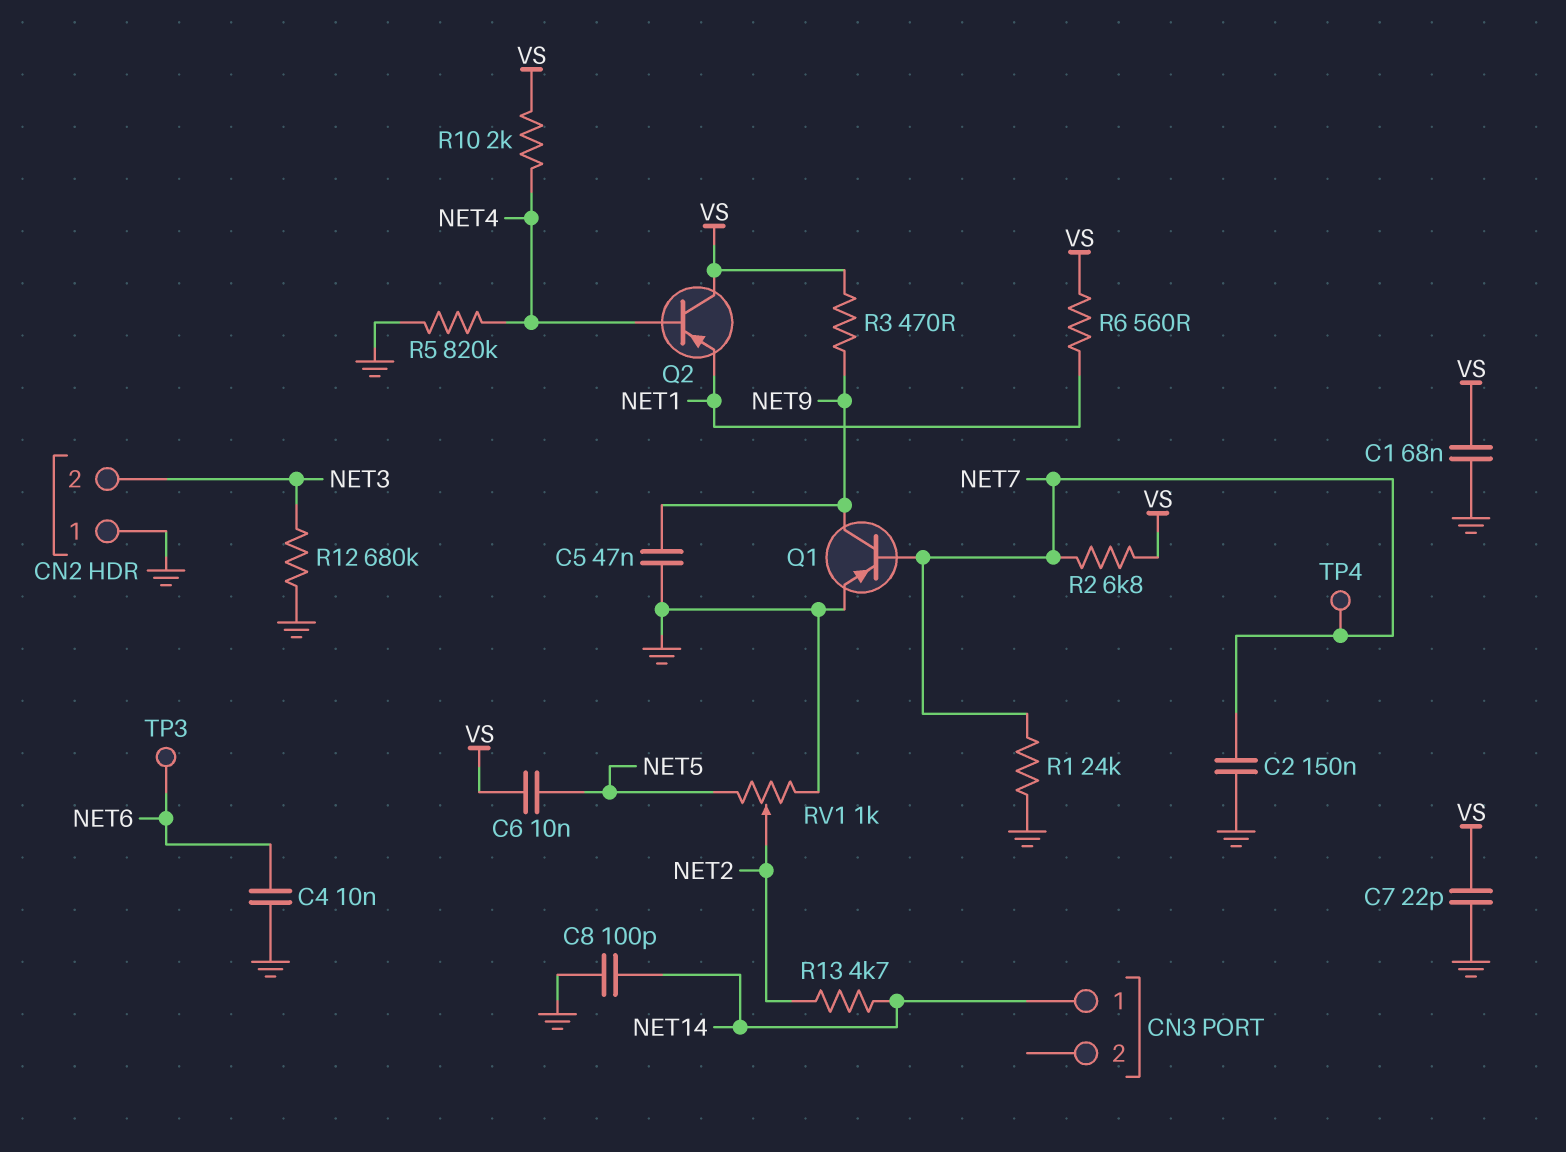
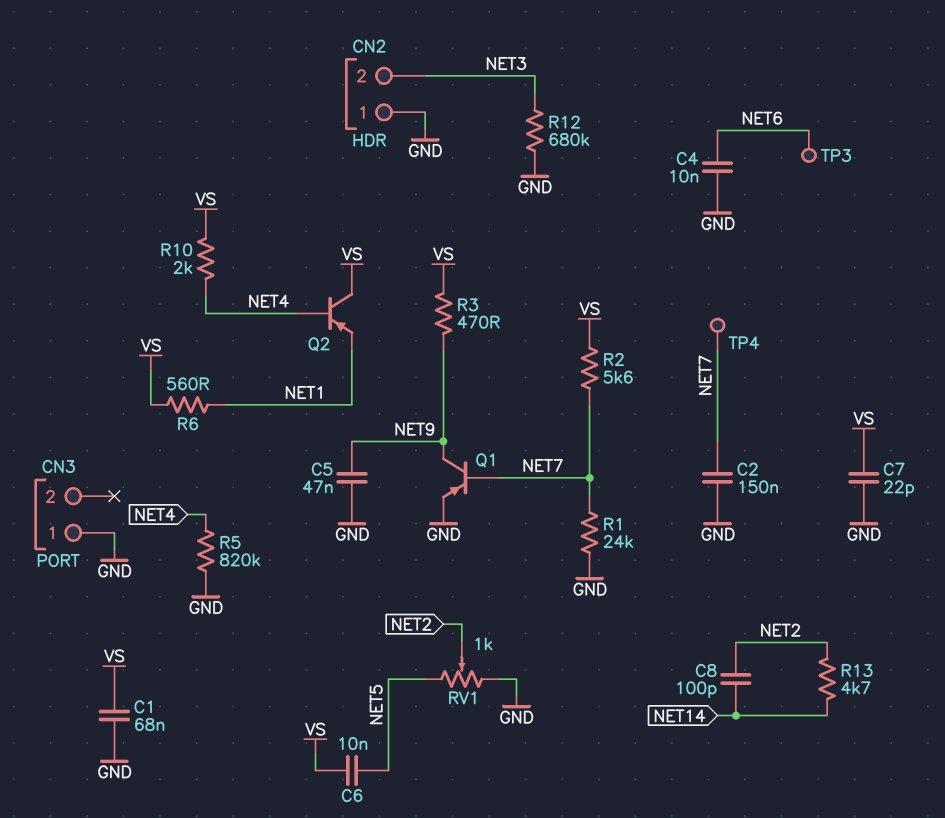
C8: 100pF (GND, NET14) -> 100pF (NET2, NET14)
CN3 pin 1: NET14 -> GND
R2: 6.8k (NET7, VS) -> 5.6k (NET7, VS)

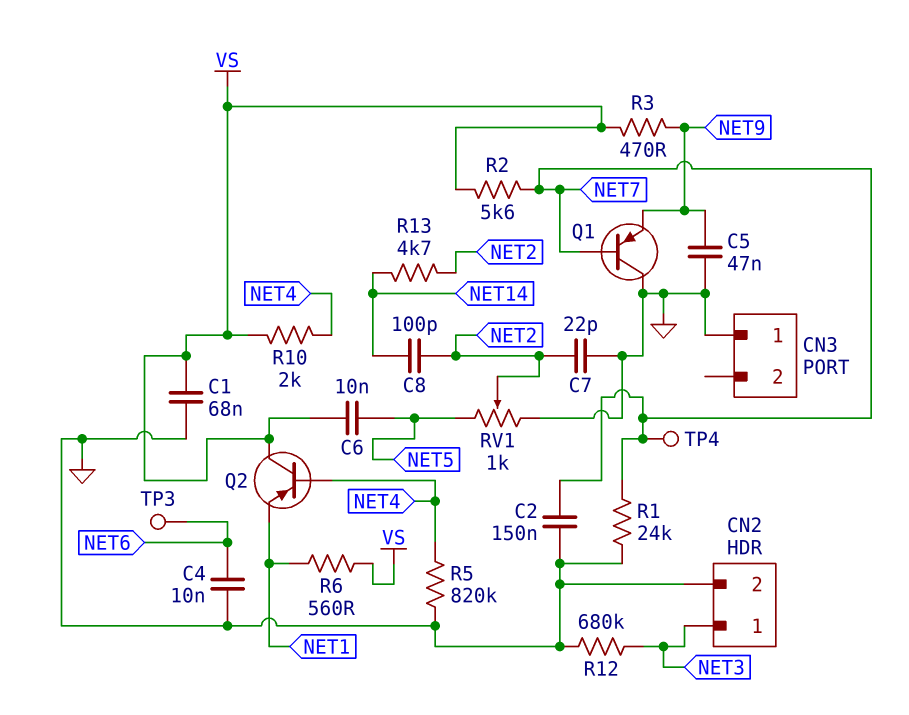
C7: 22pF (GND, VS) -> 22pF (GND, NET2)
CN2 pin 1: GND -> NET3
CN2 pin 2: NET3 -> GND
Q1: PNP (B NET7, C NET9, E GND) -> PNP (B NET7, C GND, E NET9)

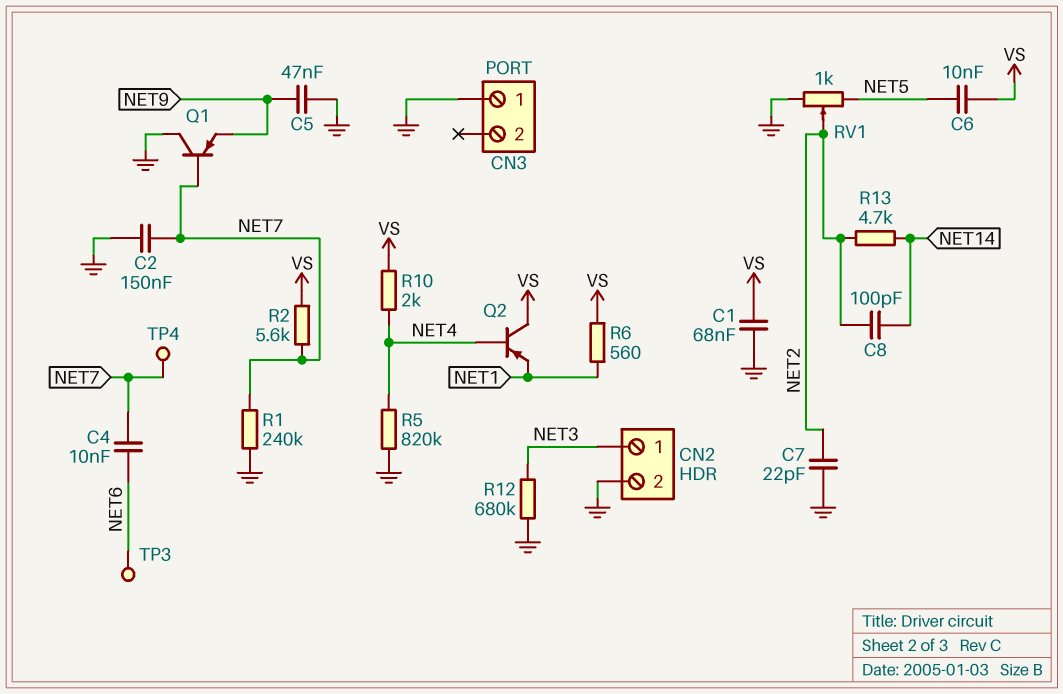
C4: 10nF (GND, NET6) -> 10nF (NET6, NET7)
R1: 24k (GND, NET7) -> 240k (GND, NET7)
R3: 470 (NET9, VS) -> none

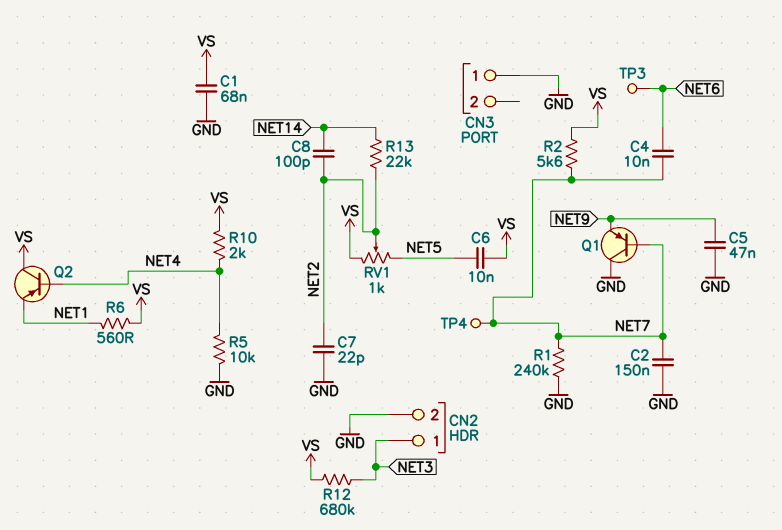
R5: 820k (GND, NET4) -> 10k (GND, NET4)
R12: 680k (GND, NET3) -> 680k (NET3, VS)
R13: 4.7k (NET2, NET14) -> 22k (NET2, NET14)
RV1: 1k (GND, NET5, wiper NET2) -> 1k (NET5, VS, wiper NET2)

